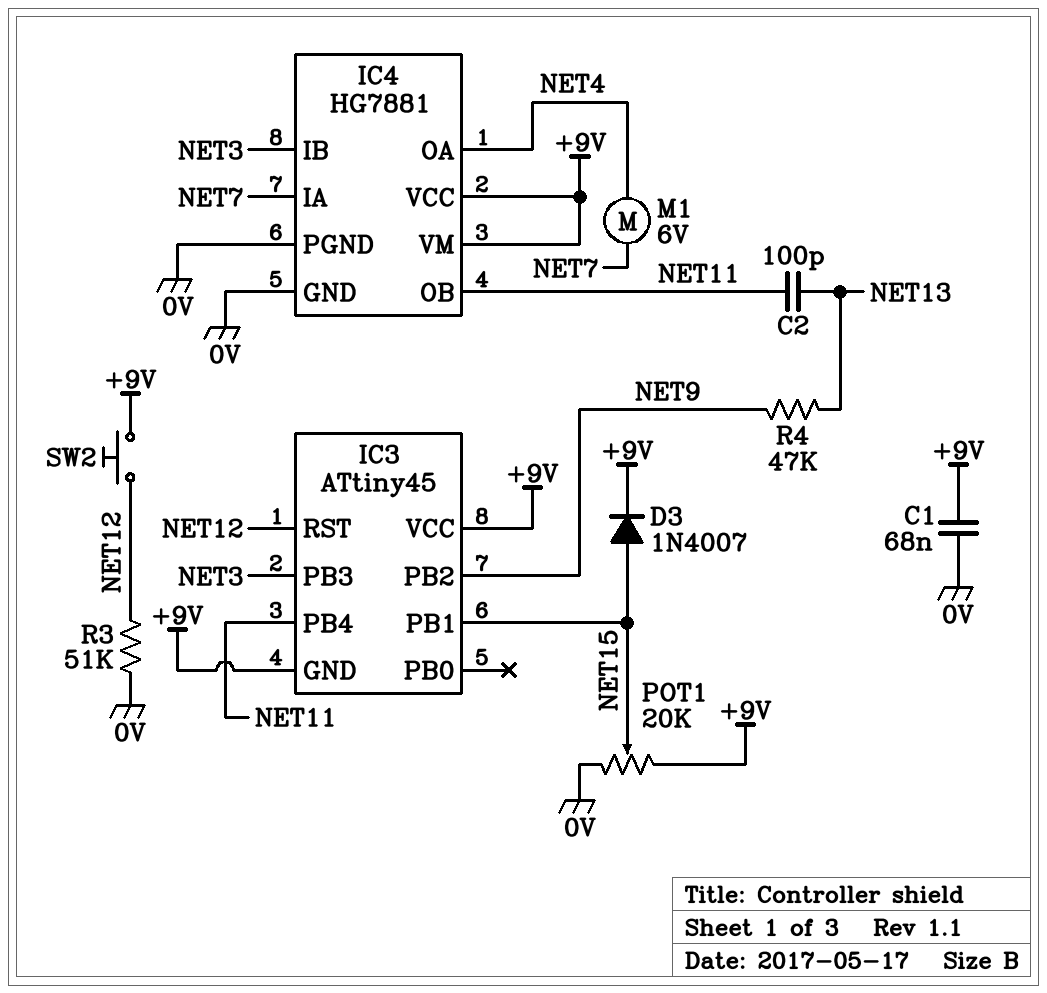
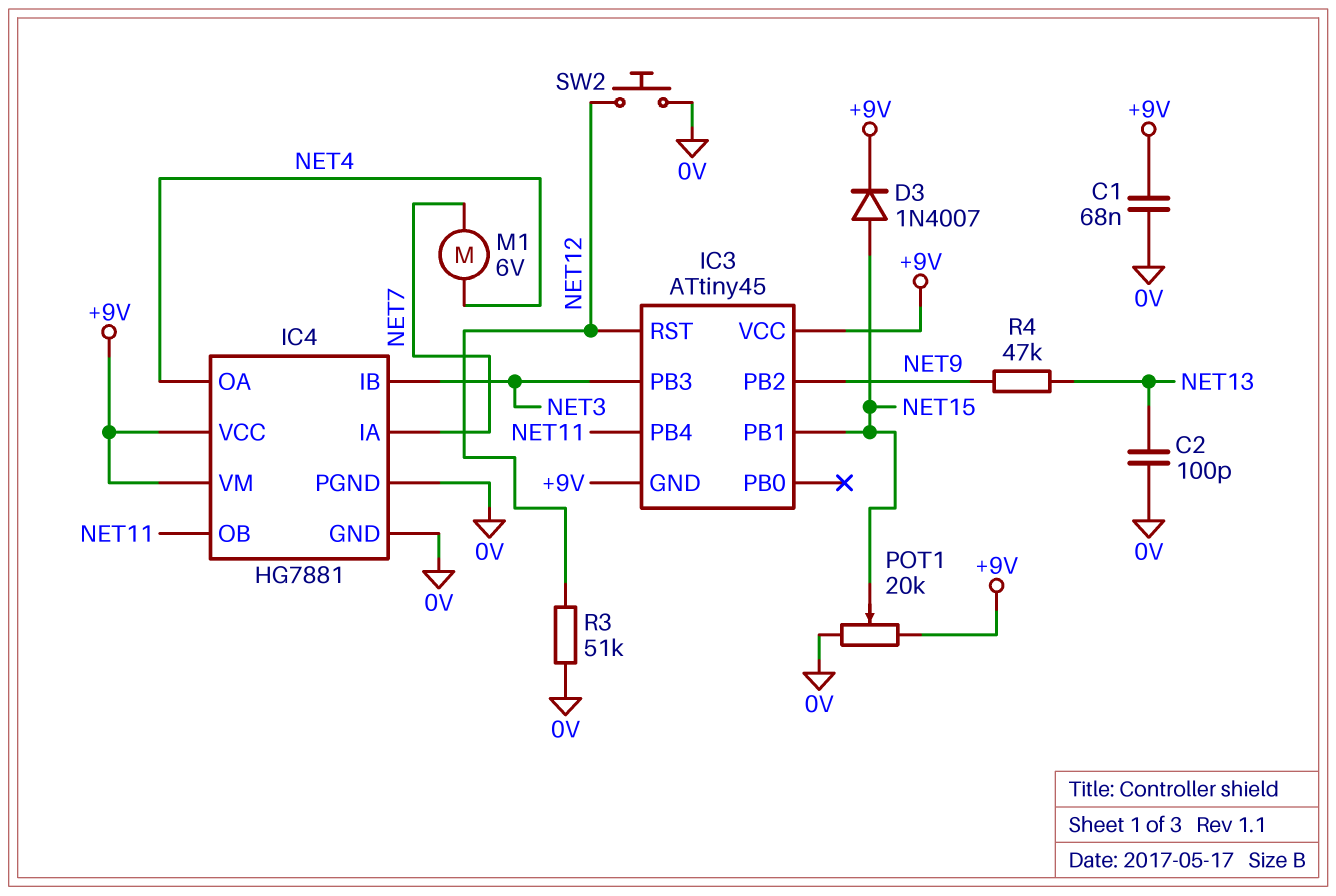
C2: 100pF (NET11, NET13) -> 100pF (0V, NET13)
SW2: button (+9V, NET12) -> button (0V, NET12)

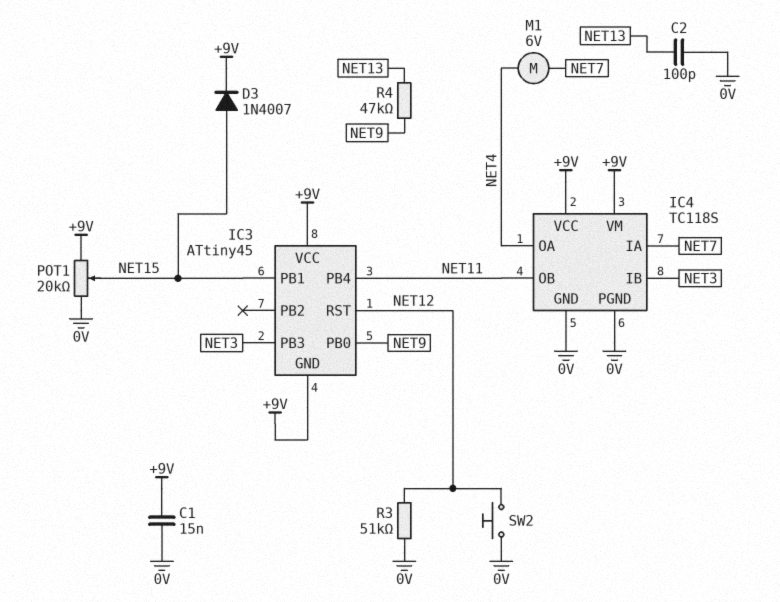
C1: 68nF (+9V, 0V) -> 15nF (+9V, 0V)
IC3 pin PB0: none -> NET9
IC3 pin PB2: NET9 -> none
IC4: HG7881 -> TC118S

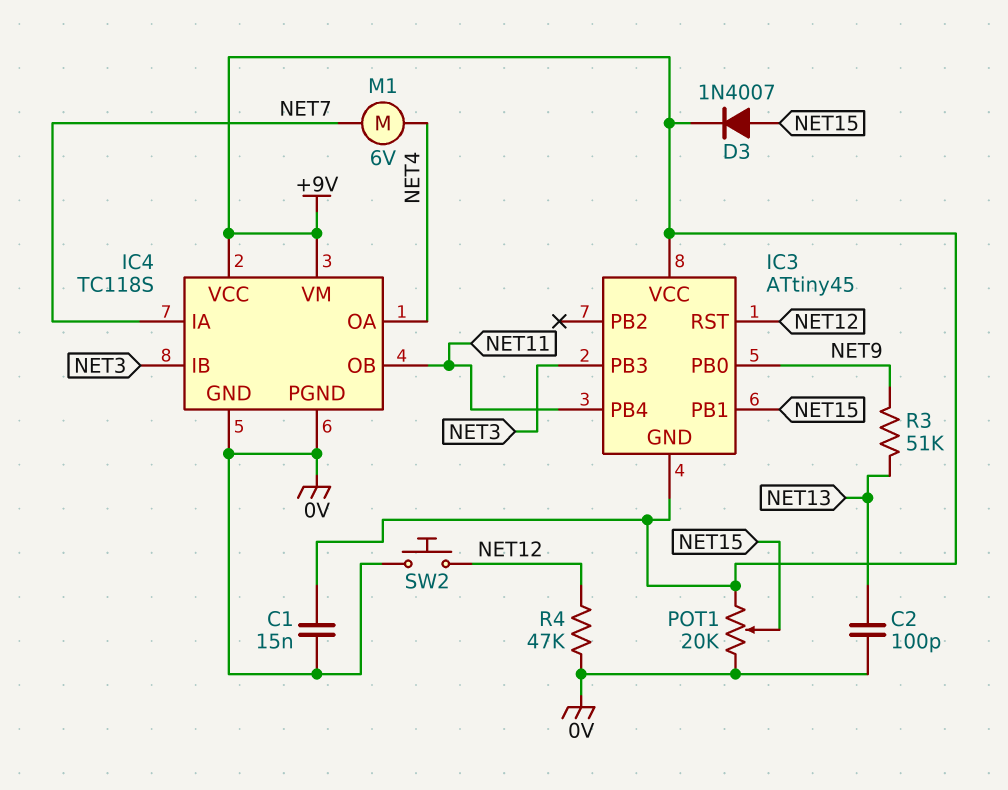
R3: 51k (0V, NET12) -> 51k (NET9, NET13)
R4: 47k (NET9, NET13) -> 47k (0V, NET12)

